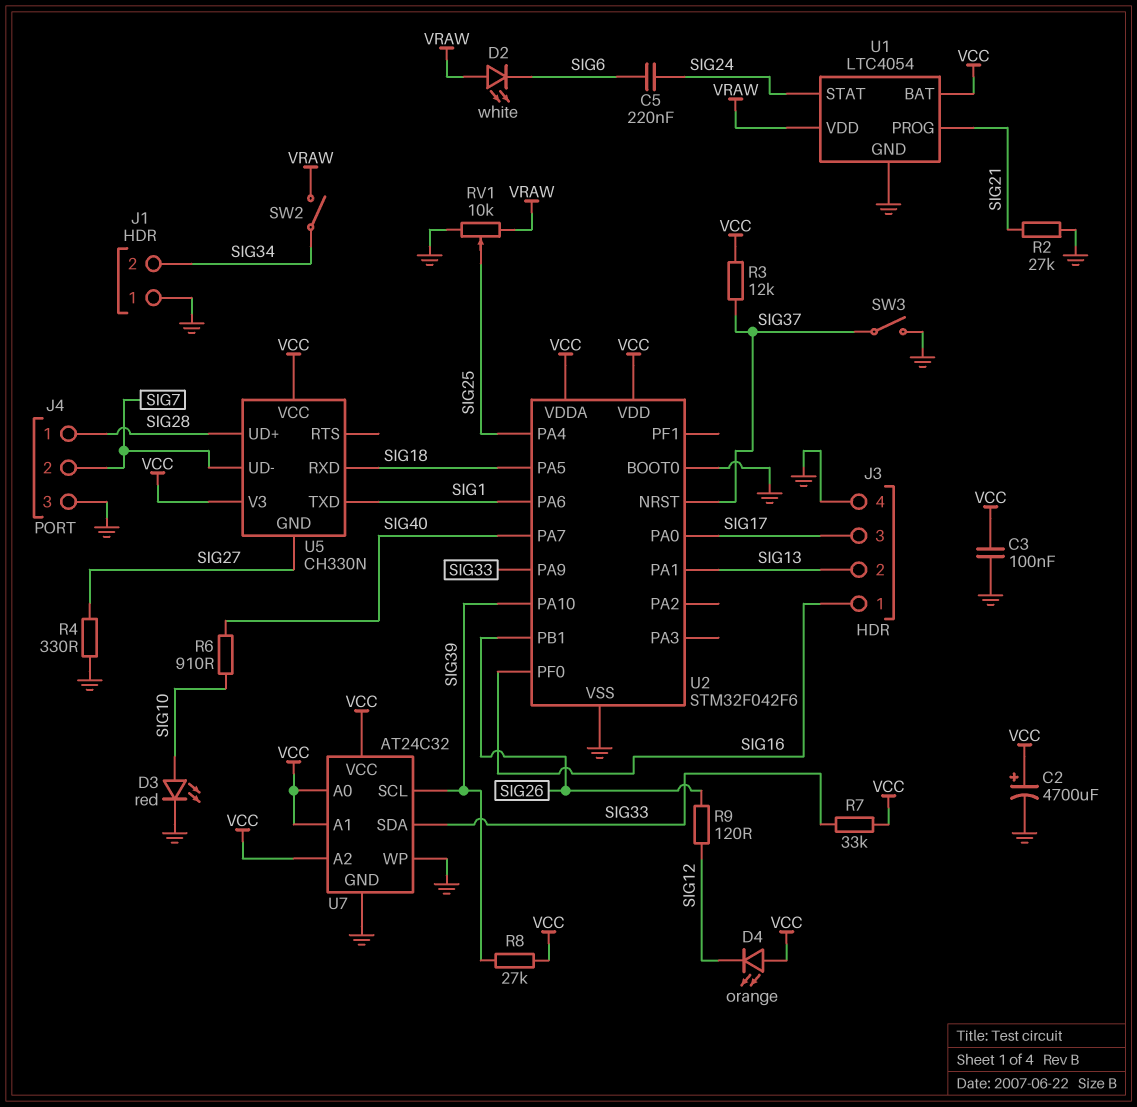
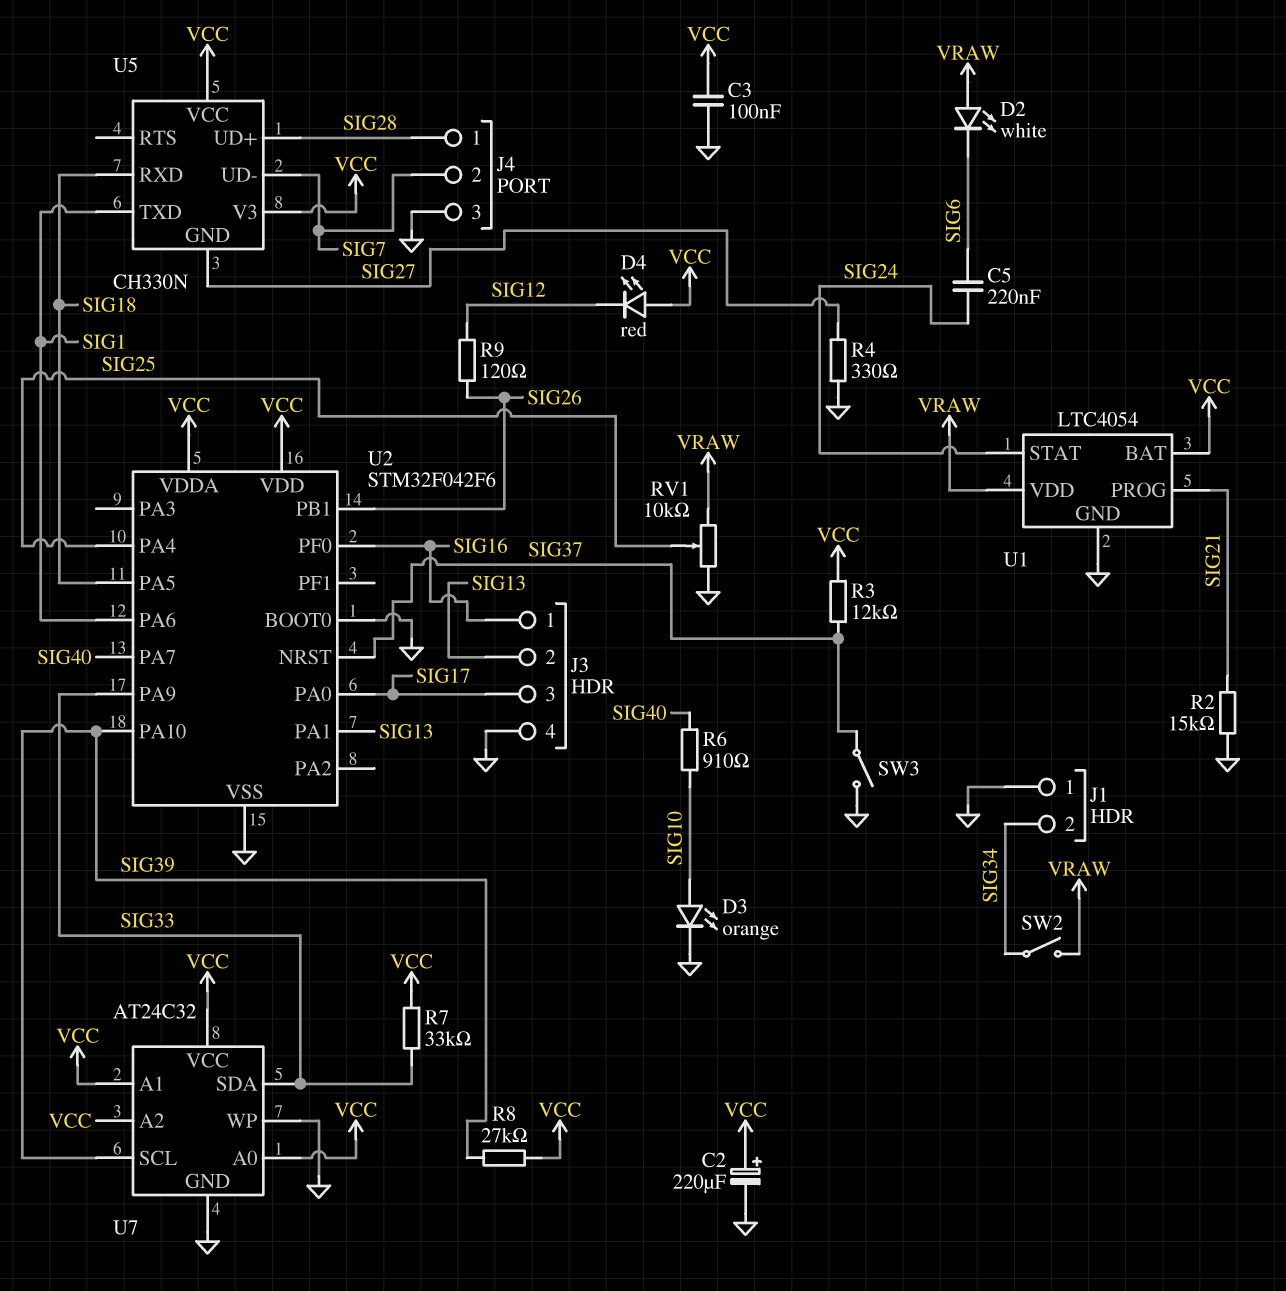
C2: 4700uF (plus VCC, minus GND) -> 220uF (plus VCC, minus GND)
D3: LED red (A SIG10, K GND) -> LED orange (A SIG10, K GND)
D4: LED orange (A VCC, K SIG12) -> LED red (A VCC, K SIG12)
R2: 27k (GND, SIG21) -> 15k (GND, SIG21)

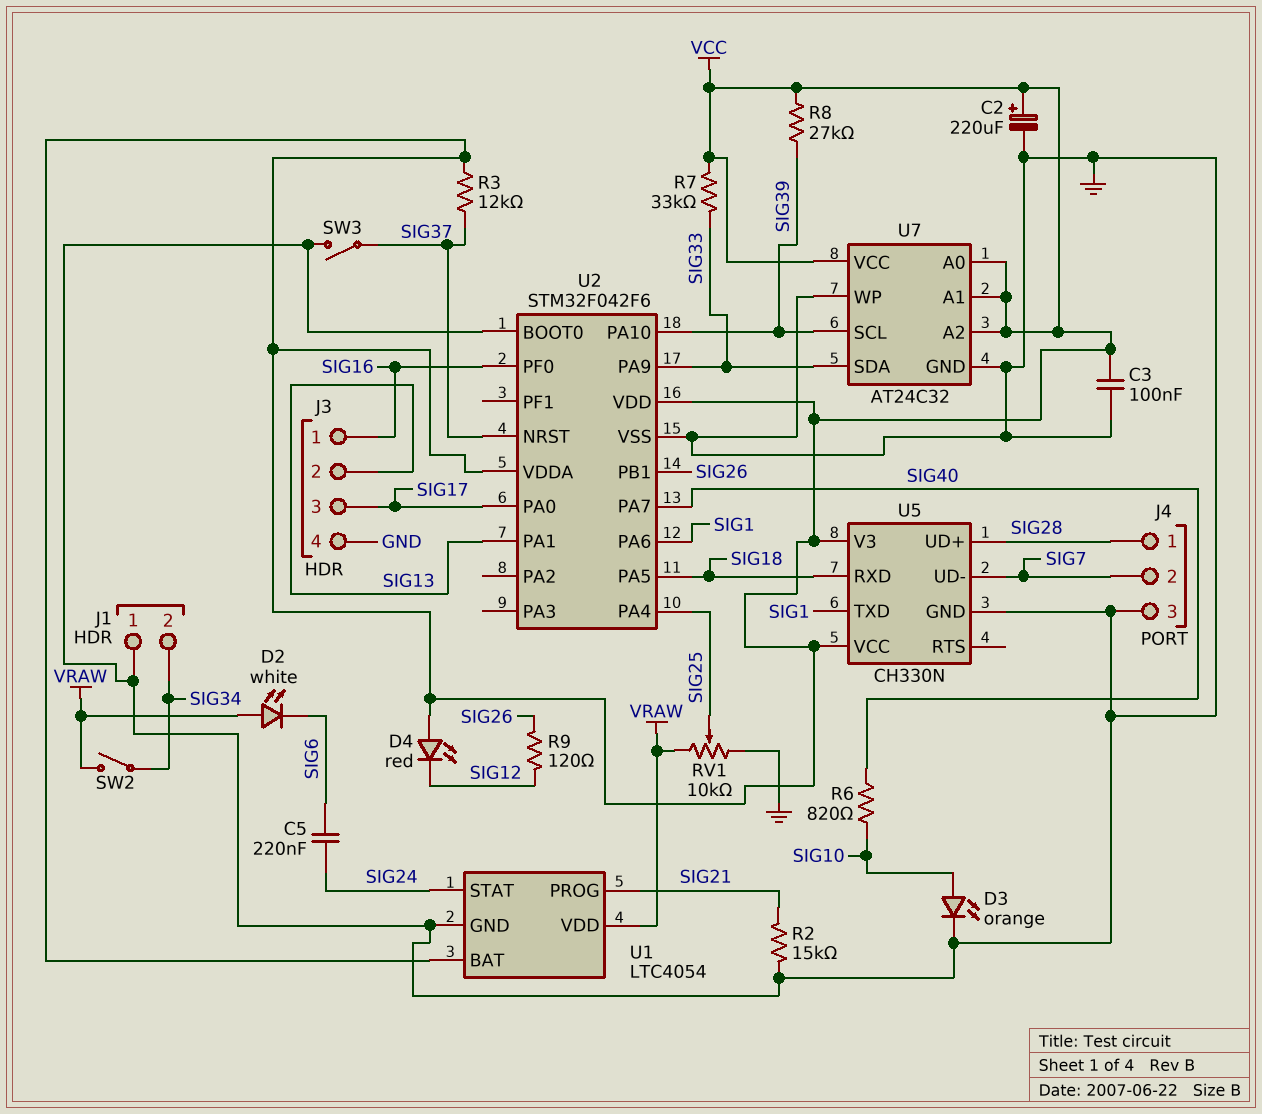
R4: 330 (GND, SIG27) -> none
R6: 910 (SIG10, SIG40) -> 820 (SIG10, SIG40)
U5 pin GND: SIG27 -> GND

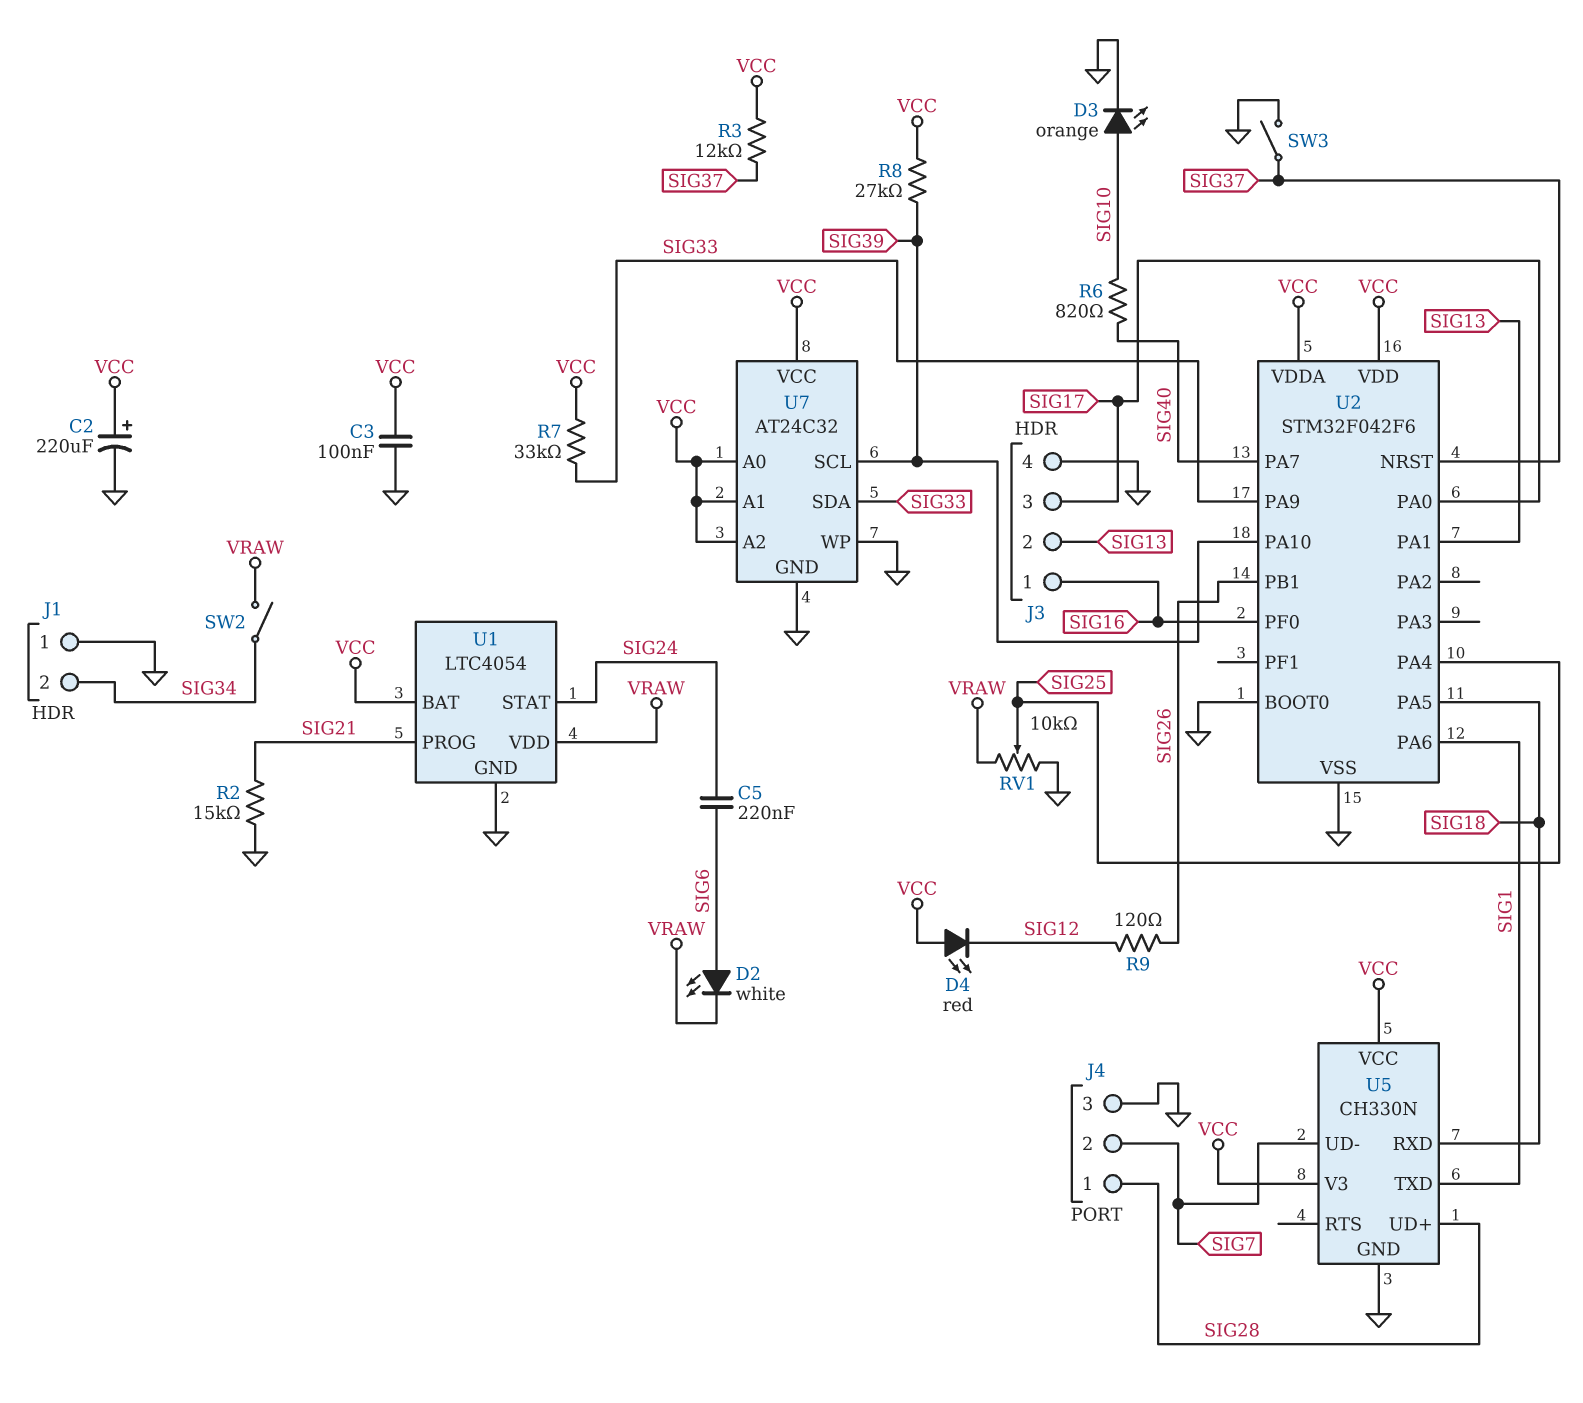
D2: LED white (A VRAW, K SIG6) -> LED white (A SIG6, K VRAW)

